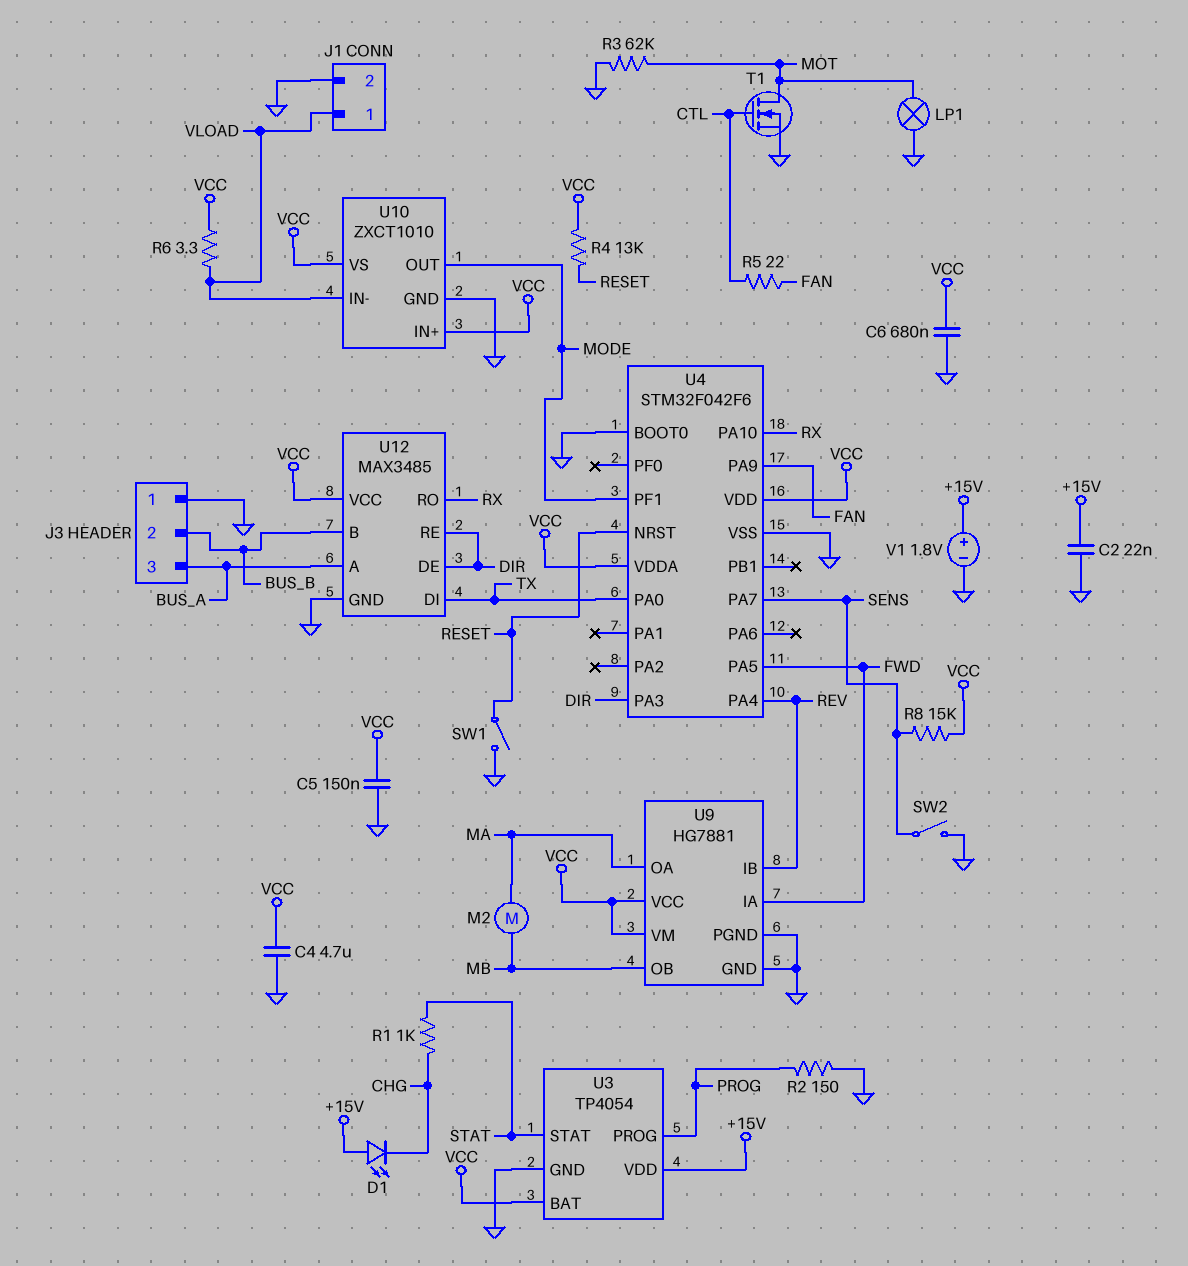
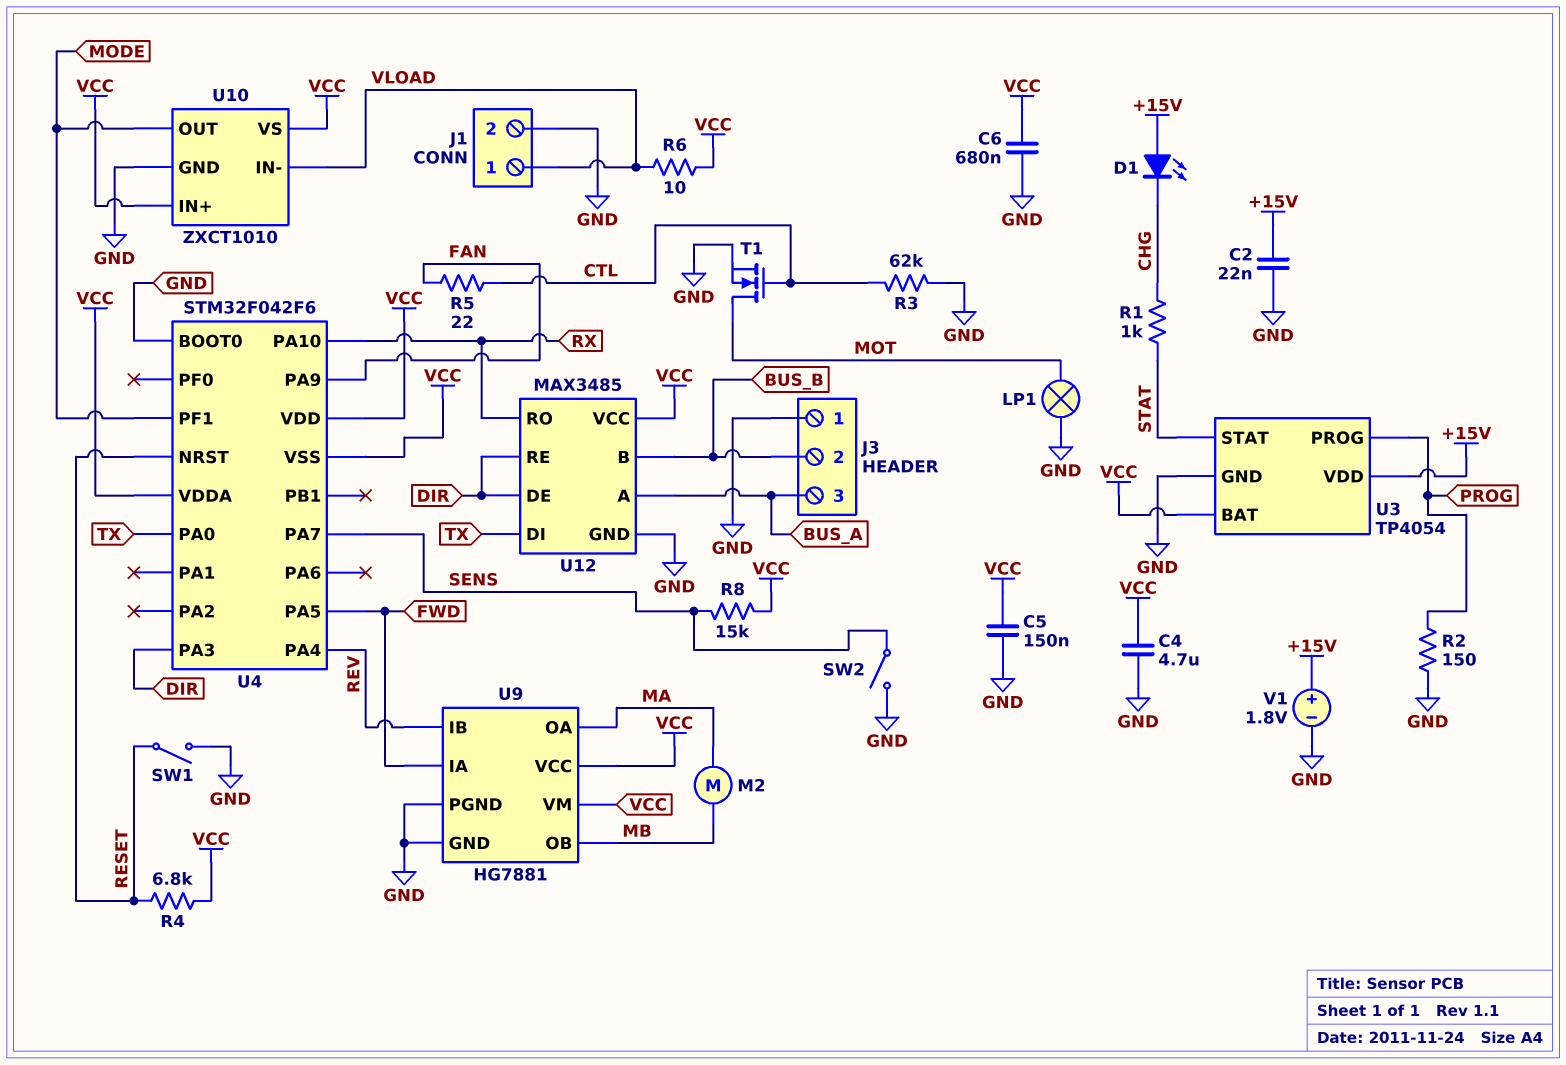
R3: 62k (GND, MOT) -> 62k (CTL, GND)
R4: 13k (RESET, VCC) -> 6.8k (RESET, VCC)
R6: 3.3 (VCC, VLOAD) -> 10 (VCC, VLOAD)
U4 pin VSS: GND -> VCC

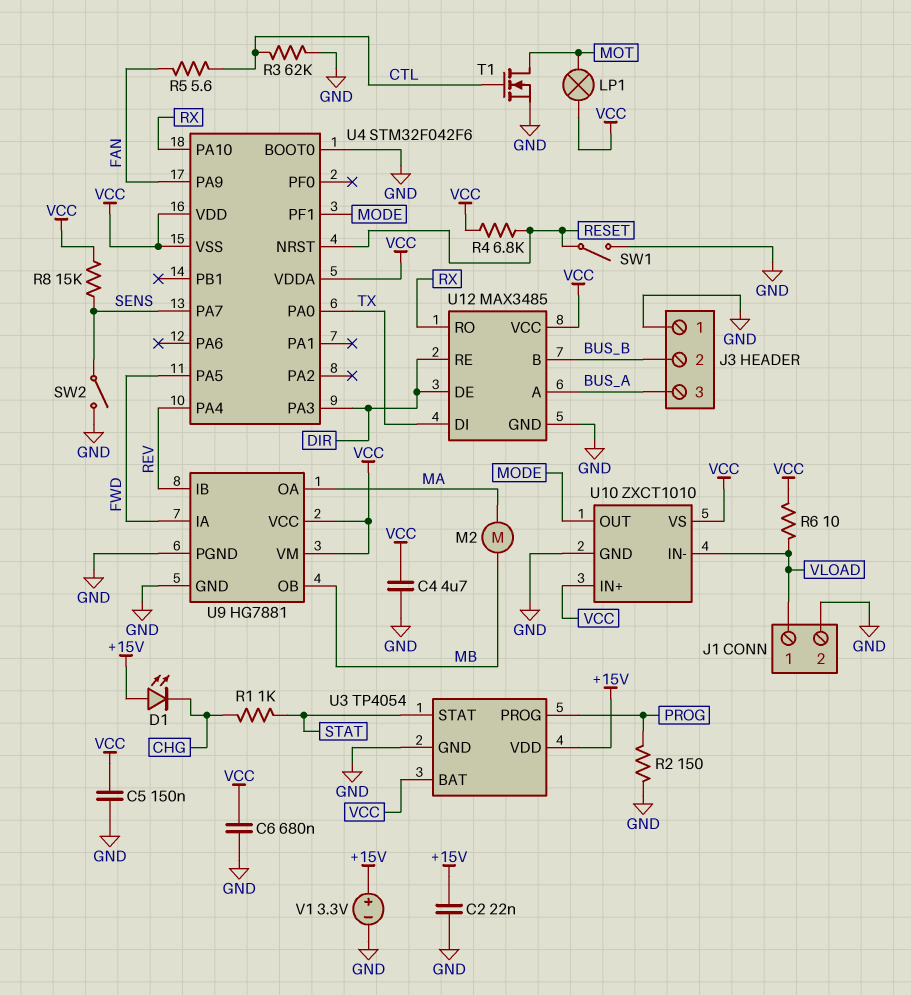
LP1: lamp (GND, MOT) -> lamp (MOT, VCC)
R5: 22 (CTL, FAN) -> 5.6 (CTL, FAN)
V1: 1.8V (plus +15V, minus GND) -> 3.3V (plus +15V, minus GND)

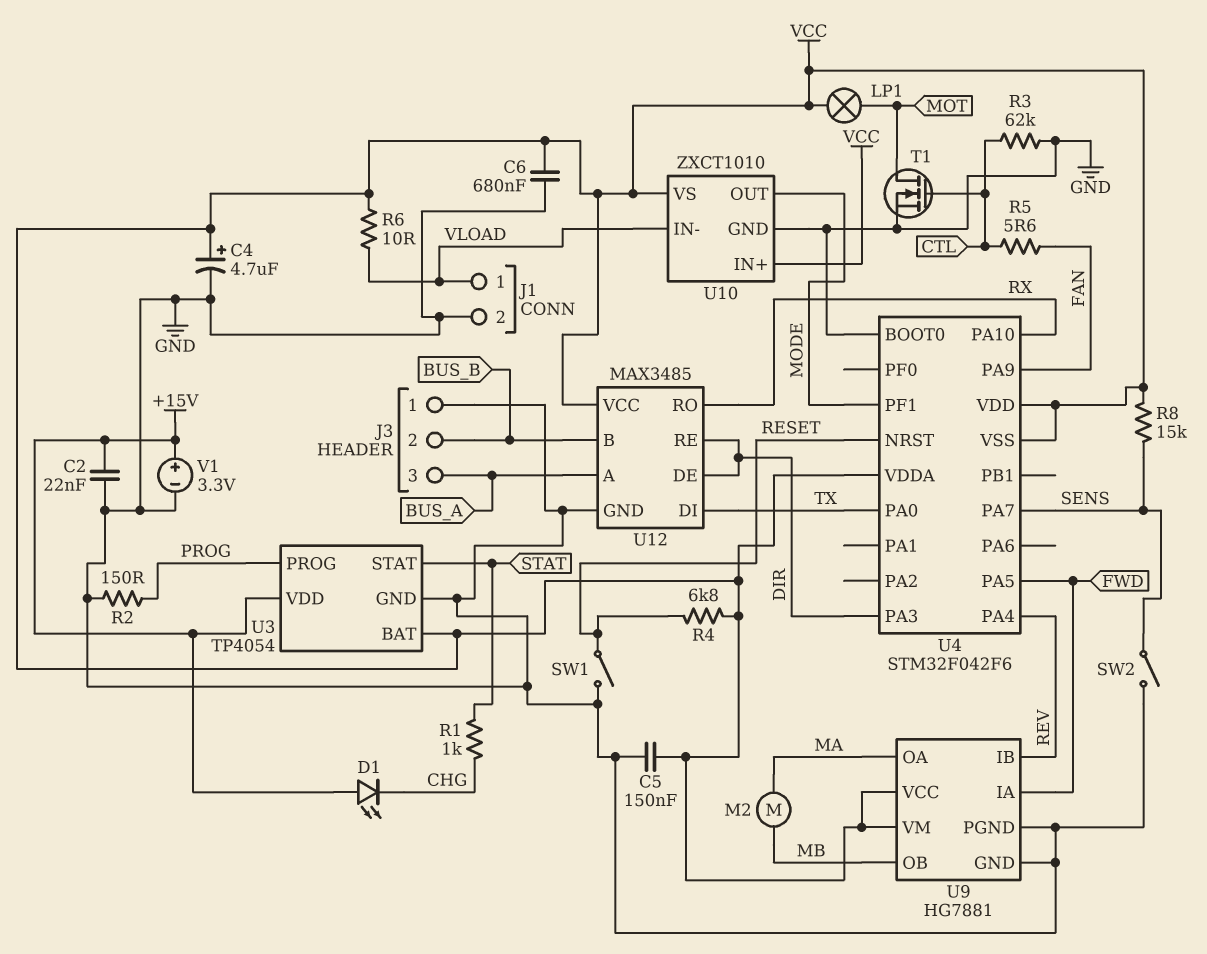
C4: 4.7uF (GND, VCC) -> 4.7uF (plus VCC, minus GND)

